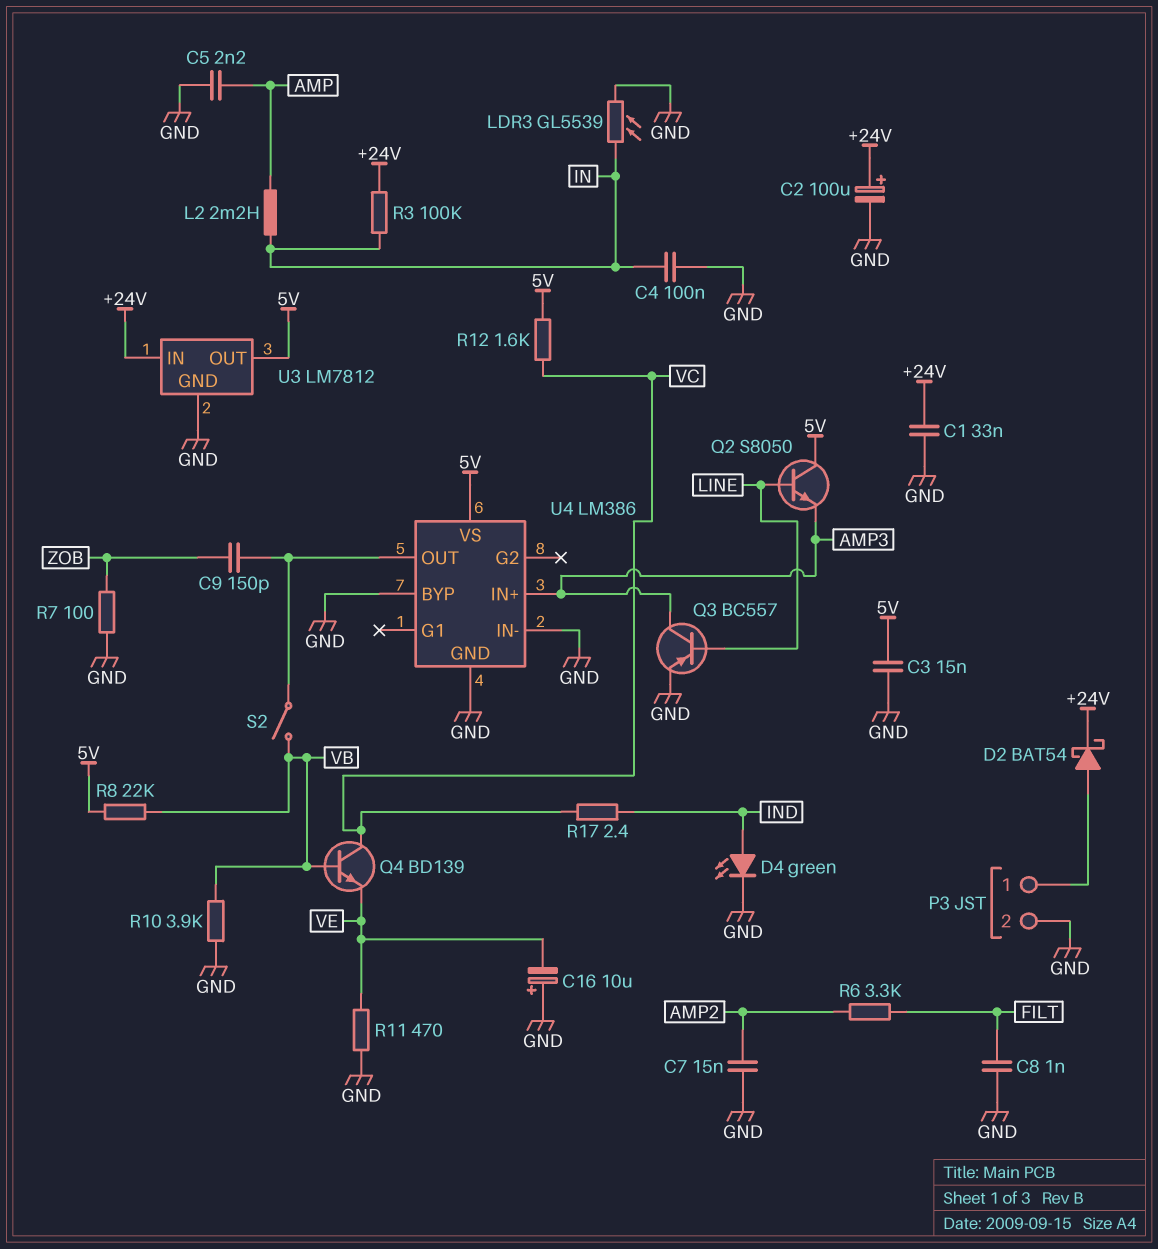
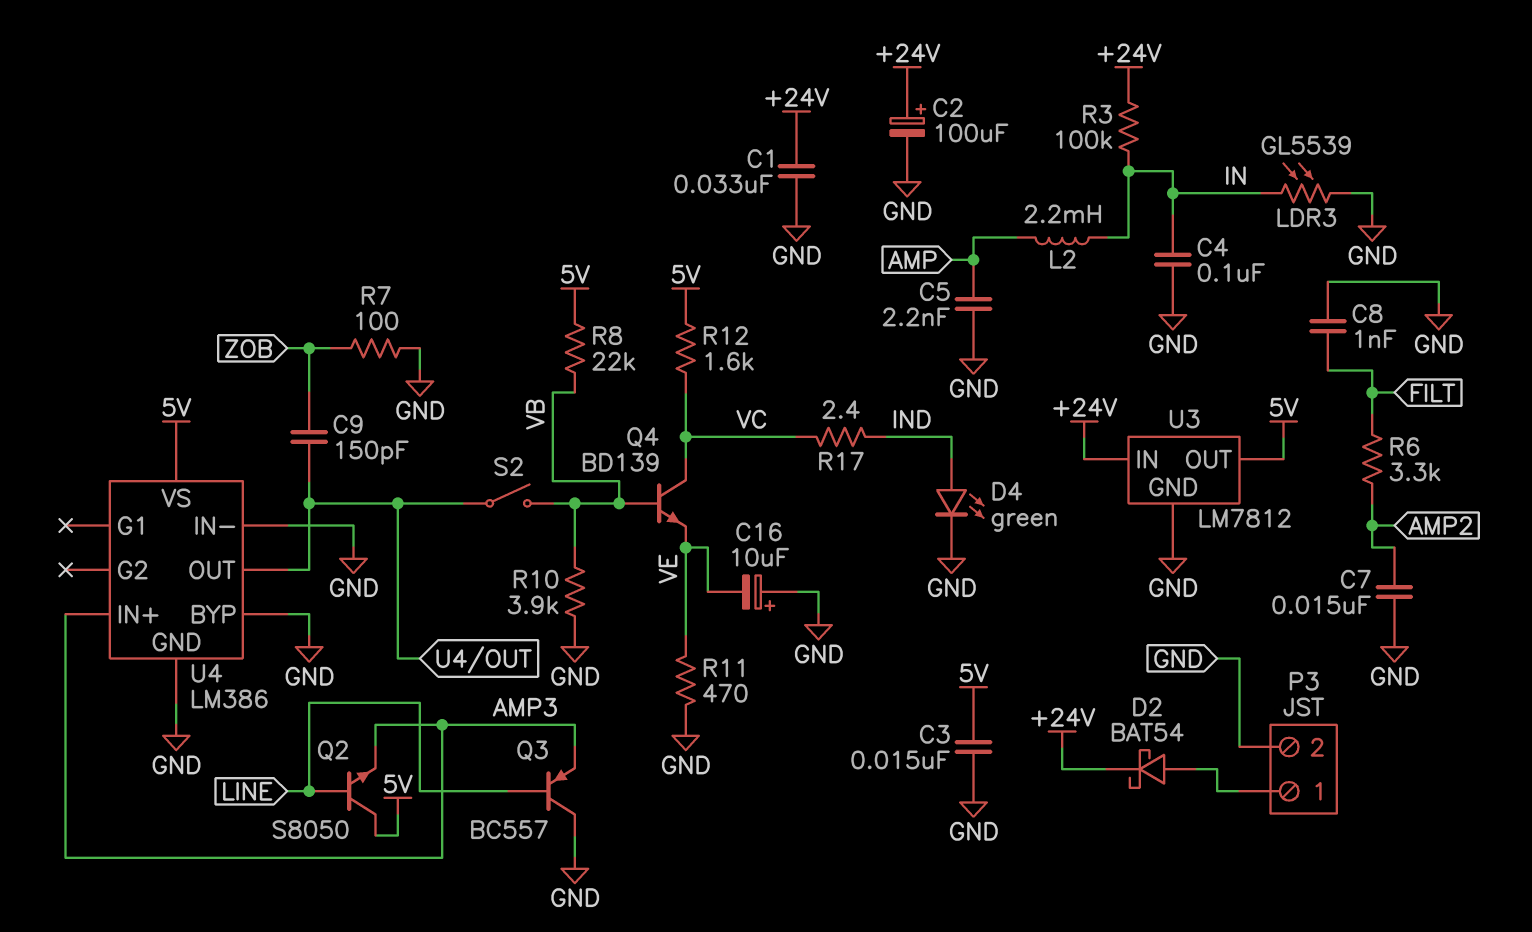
Q3: PNP BC557 (B LINE, C AMP3, E GND) -> PNP BC557 (B LINE, C GND, E AMP3)

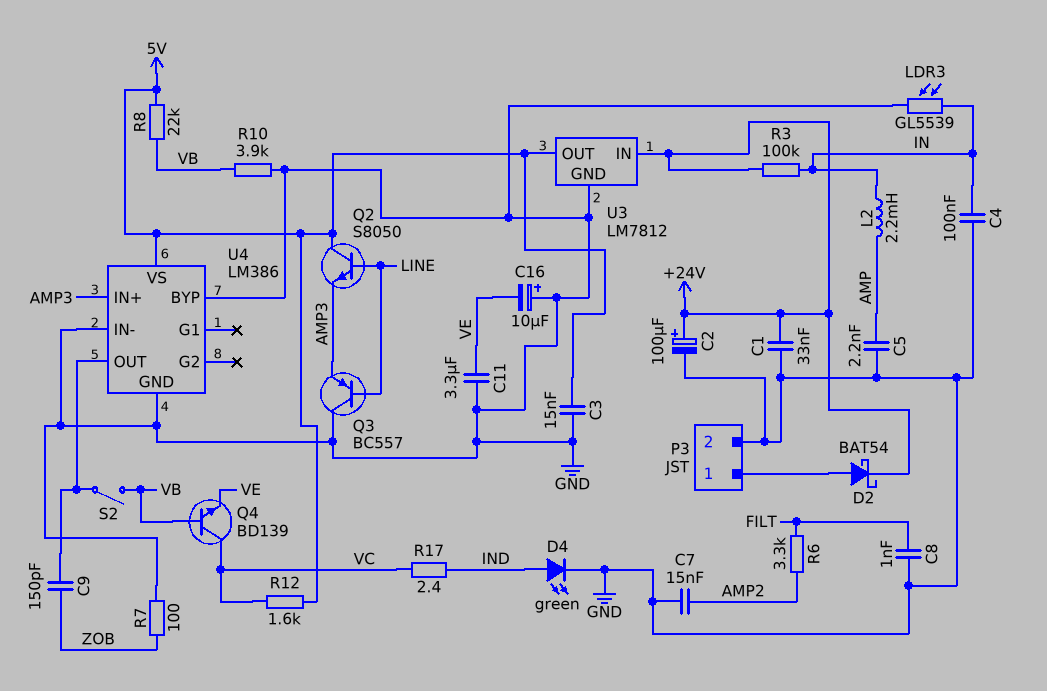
C11: none -> 3.3uF (GND, VE)
R11: 470 (GND, VE) -> none

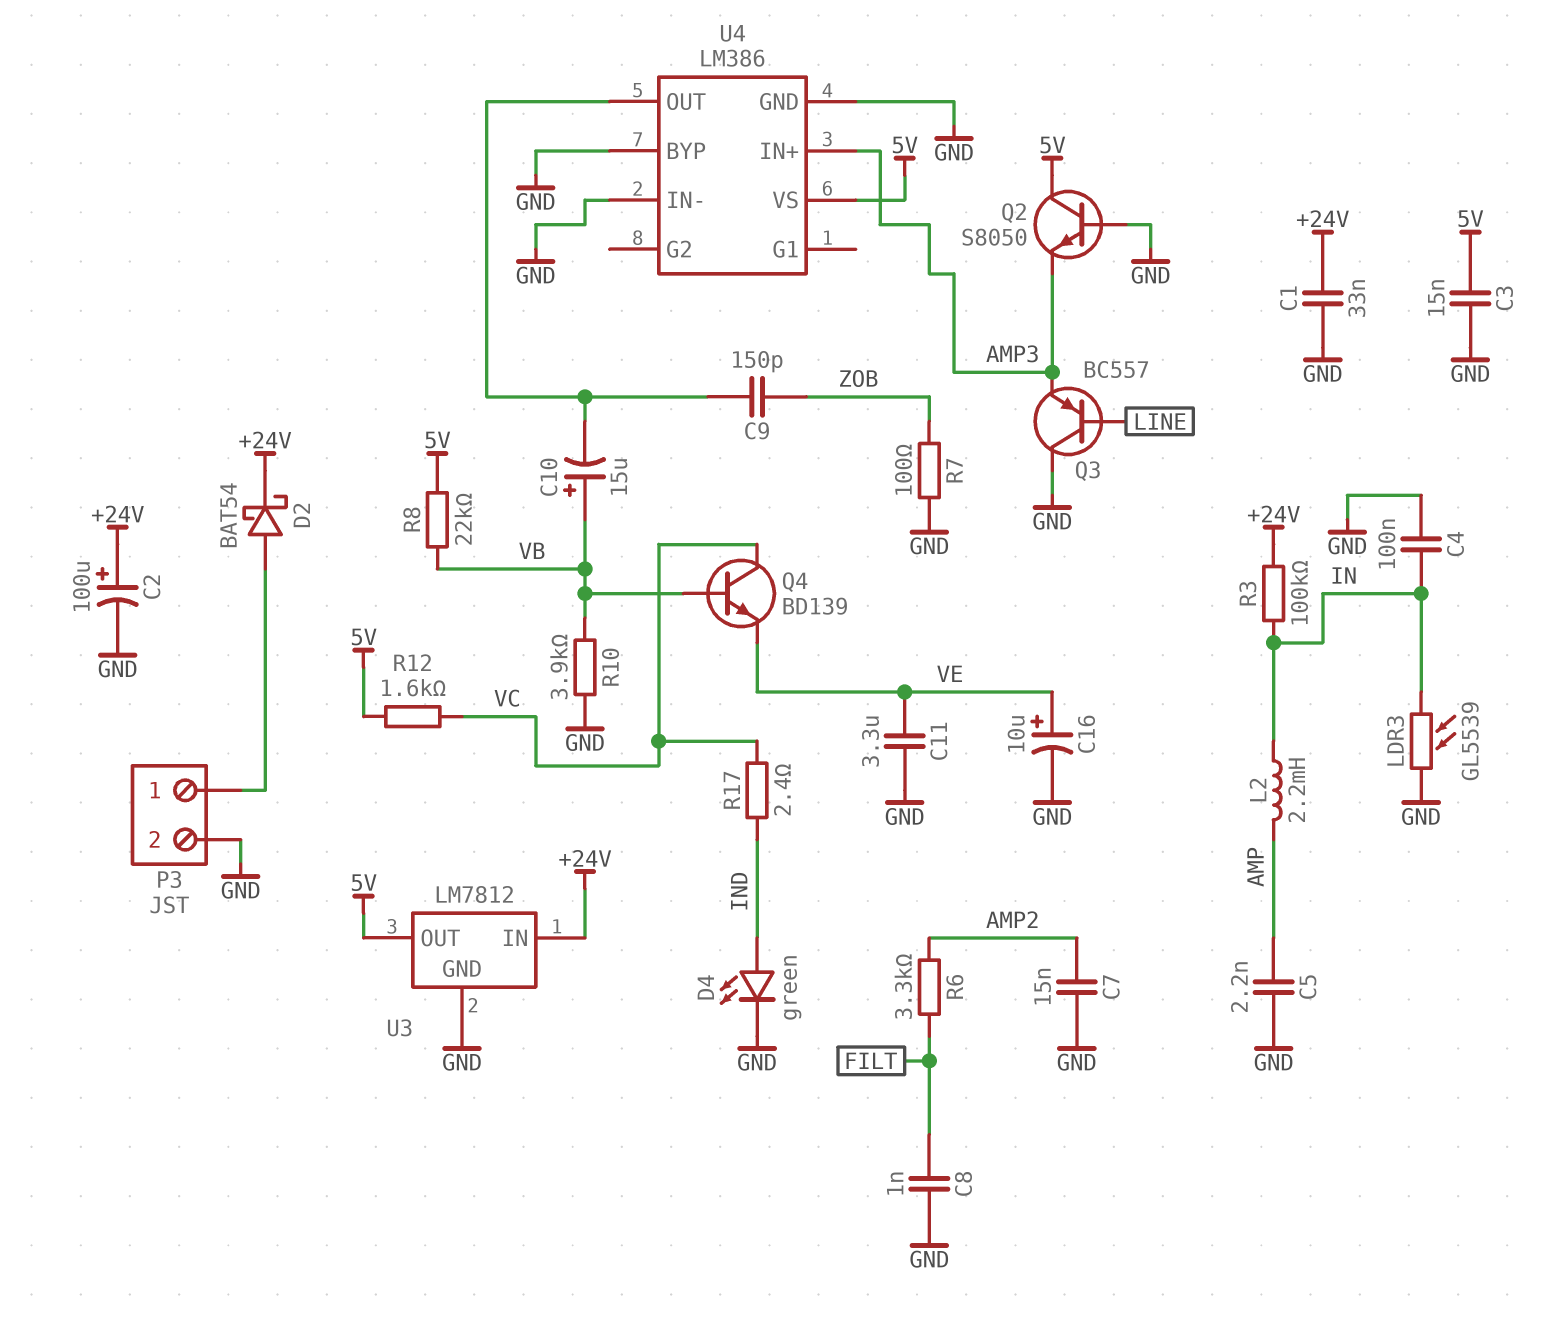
C10: none -> 15uF (plus VB, minus U4/OUT)
C16: 10uF (plus GND, minus VE) -> 10uF (plus VE, minus GND)
Q2: NPN S8050 (B LINE, C 5V, E AMP3) -> NPN S8050 (B GND, C 5V, E AMP3)
S2: switch (U4/OUT, VB) -> none

